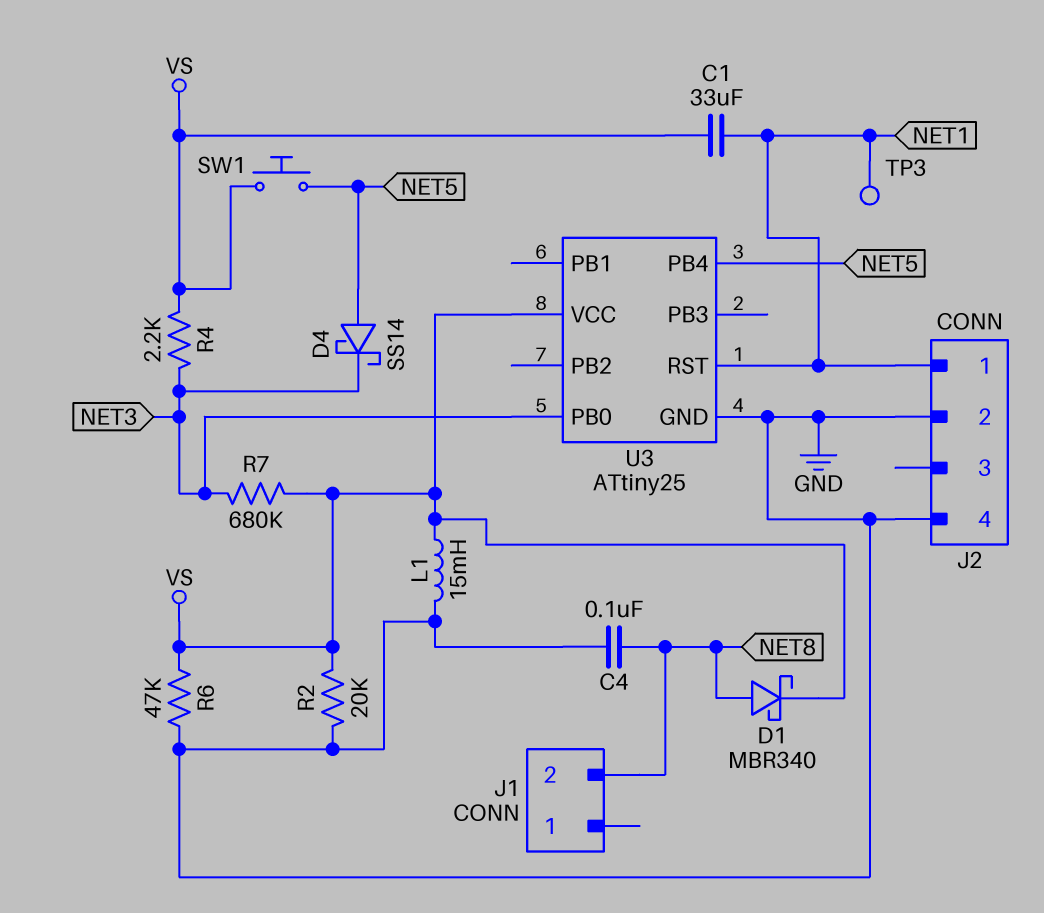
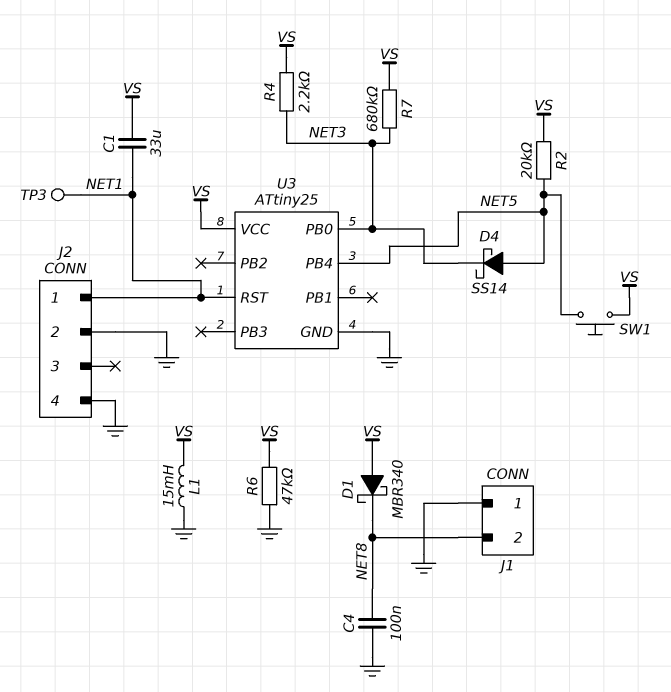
D1: schottky MBR340 (A NET8, K VS) -> schottky MBR340 (A VS, K NET8)
J1 pin 1: none -> GND
R2: 20k (GND, VS) -> 20k (NET5, VS)

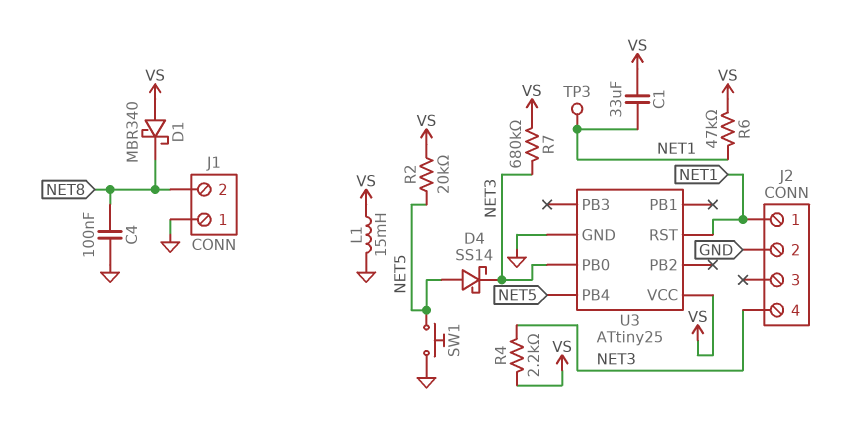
J2 pin 4: GND -> NET3
R6: 47k (GND, VS) -> 47k (NET1, VS)
SW1: button (NET5, VS) -> button (GND, NET5)

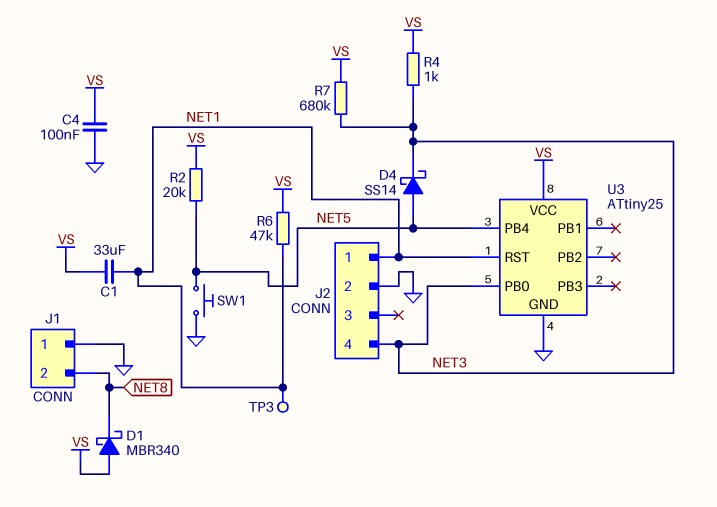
C4: 100nF (GND, NET8) -> 100nF (GND, VS)
L1: 15mH (GND, VS) -> none
R4: 2.2k (NET3, VS) -> 1k (NET3, VS)

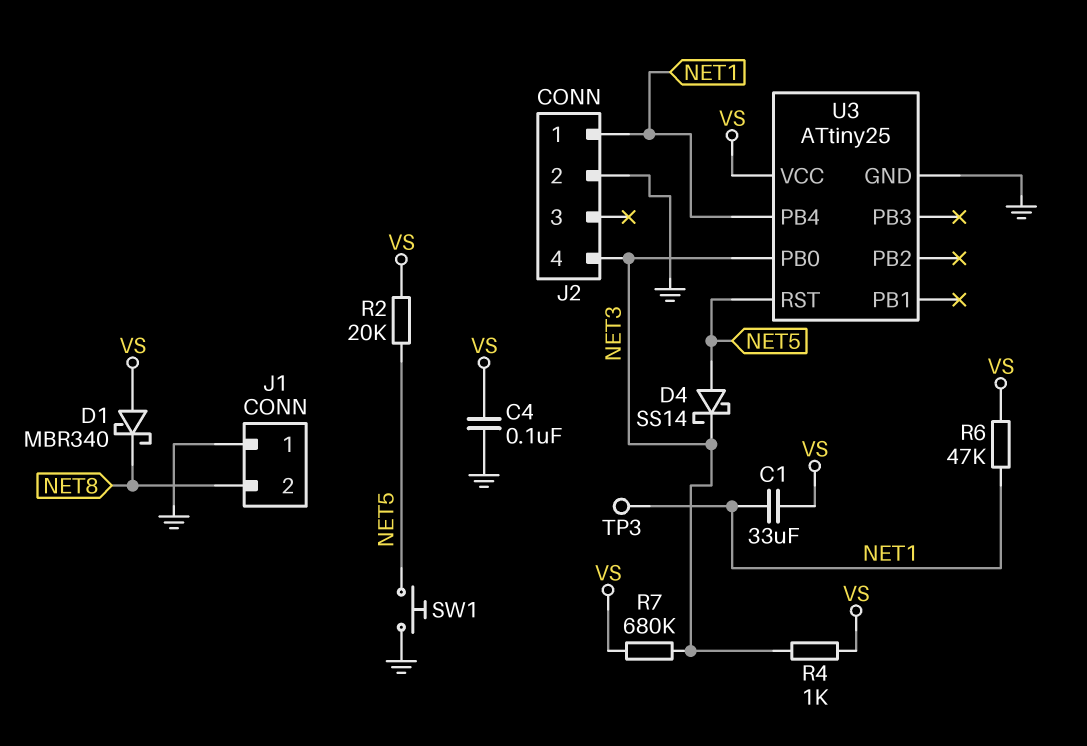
U3 pin PB4: NET5 -> NET1
U3 pin RST: NET1 -> NET5

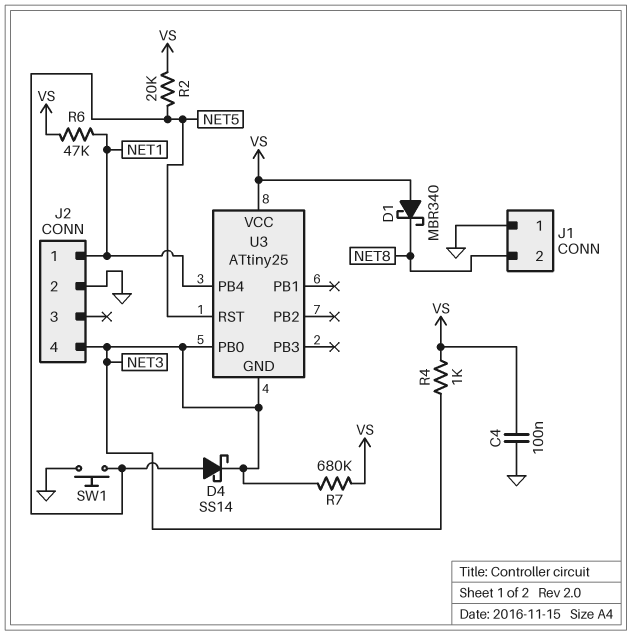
C1: 33uF (NET1, VS) -> none
TP3: test point (NET1) -> none
U3 pin GND: GND -> NET3

